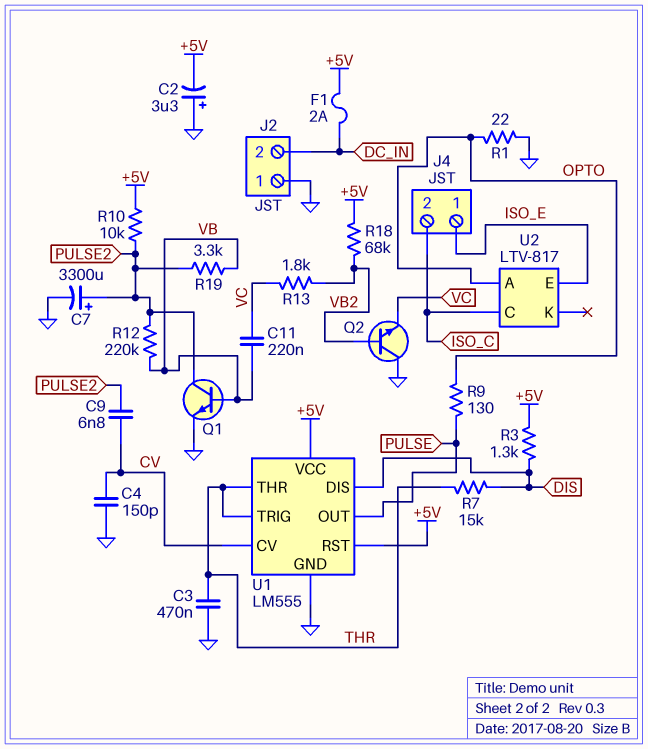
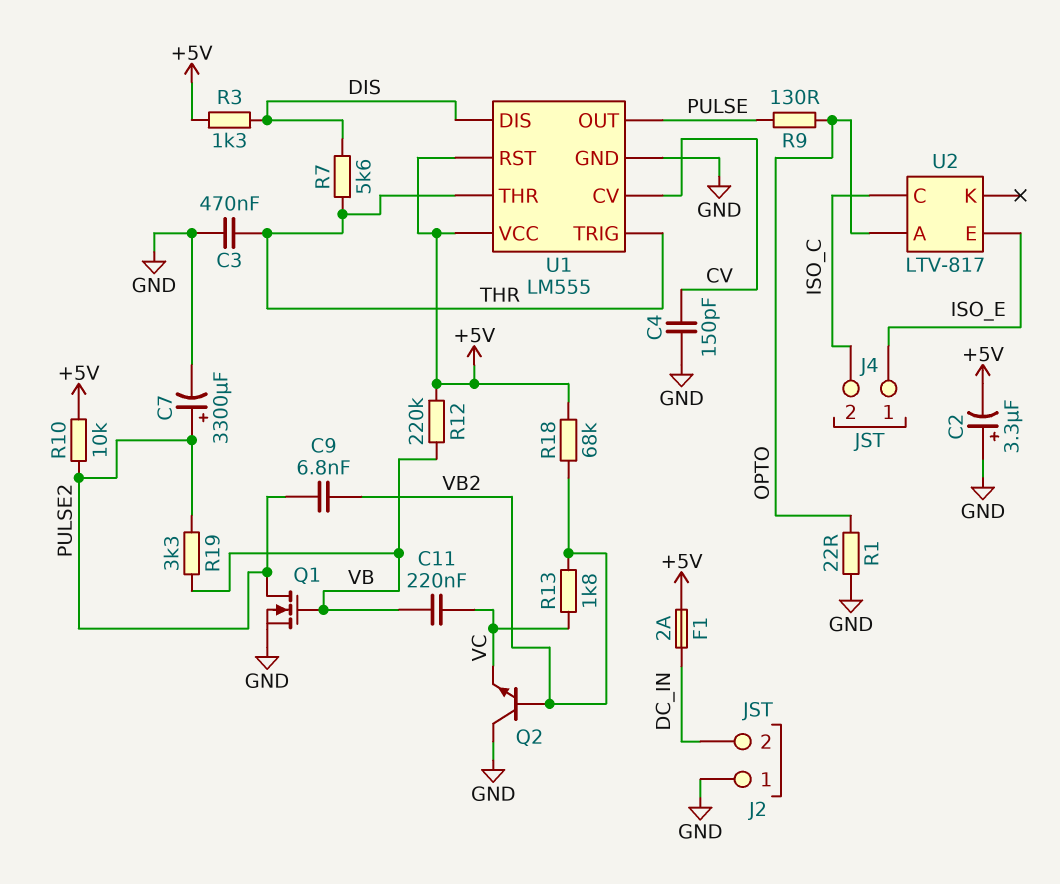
C9: 6.8nF (CV, PULSE2) -> 6.8nF (PULSE2, VB2)
Q1: NPN (B VB, C PULSE2, E GND) -> NMOS (G VB, D PULSE2, S GND)
R7: 15k (DIS, THR) -> 5.6k (DIS, THR)
R12: 220k (PULSE2, VB) -> 220k (+5V, VB)

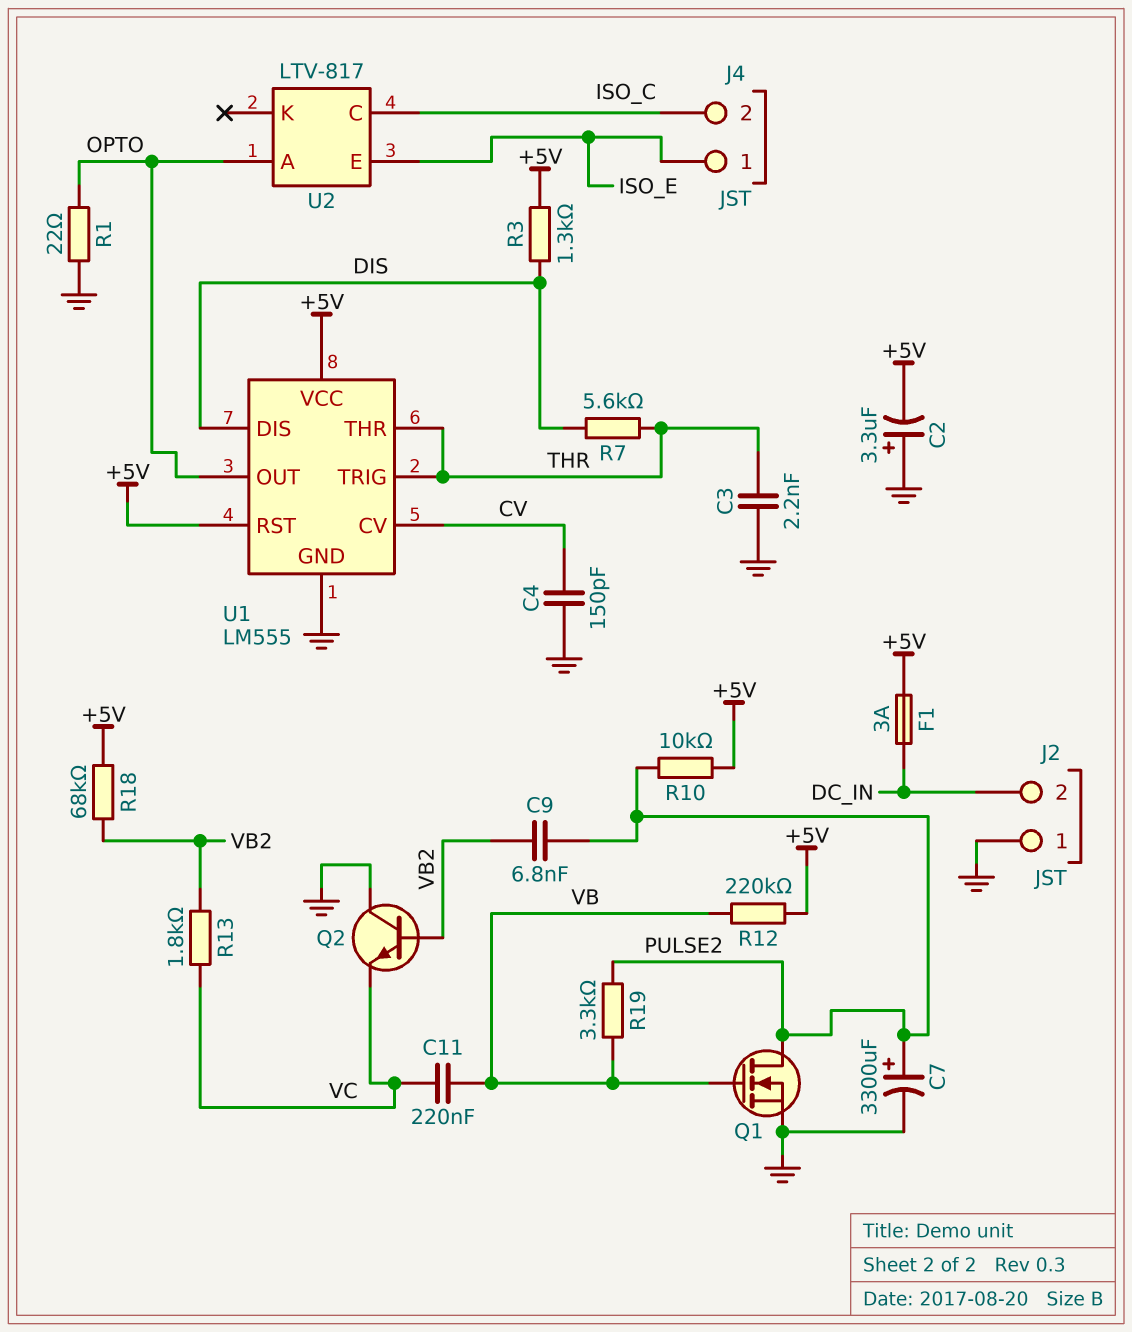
C3: 470nF (GND, THR) -> 2.2nF (GND, THR)
F1: 2A (+5V, DC_IN) -> 3A (+5V, DC_IN)
R9: 130 (OPTO, PULSE) -> none
U1 pin OUT: PULSE -> OPTO

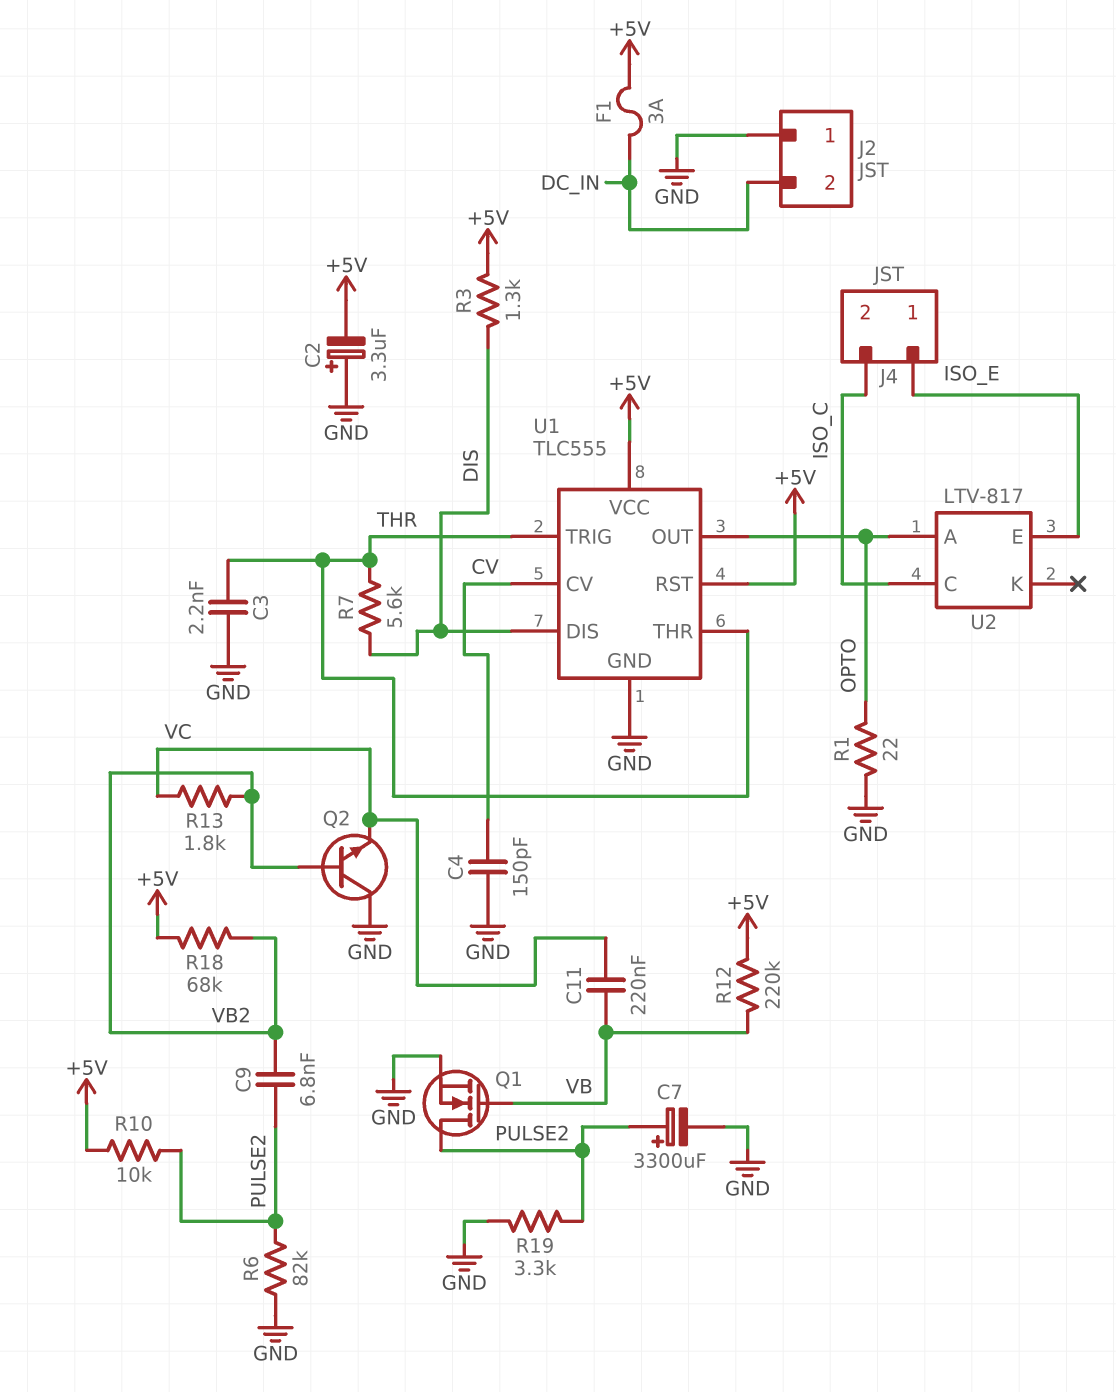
R6: none -> 82k (GND, PULSE2)
R19: 3.3k (PULSE2, VB) -> 3.3k (GND, PULSE2)
U1: LM555 -> TLC555

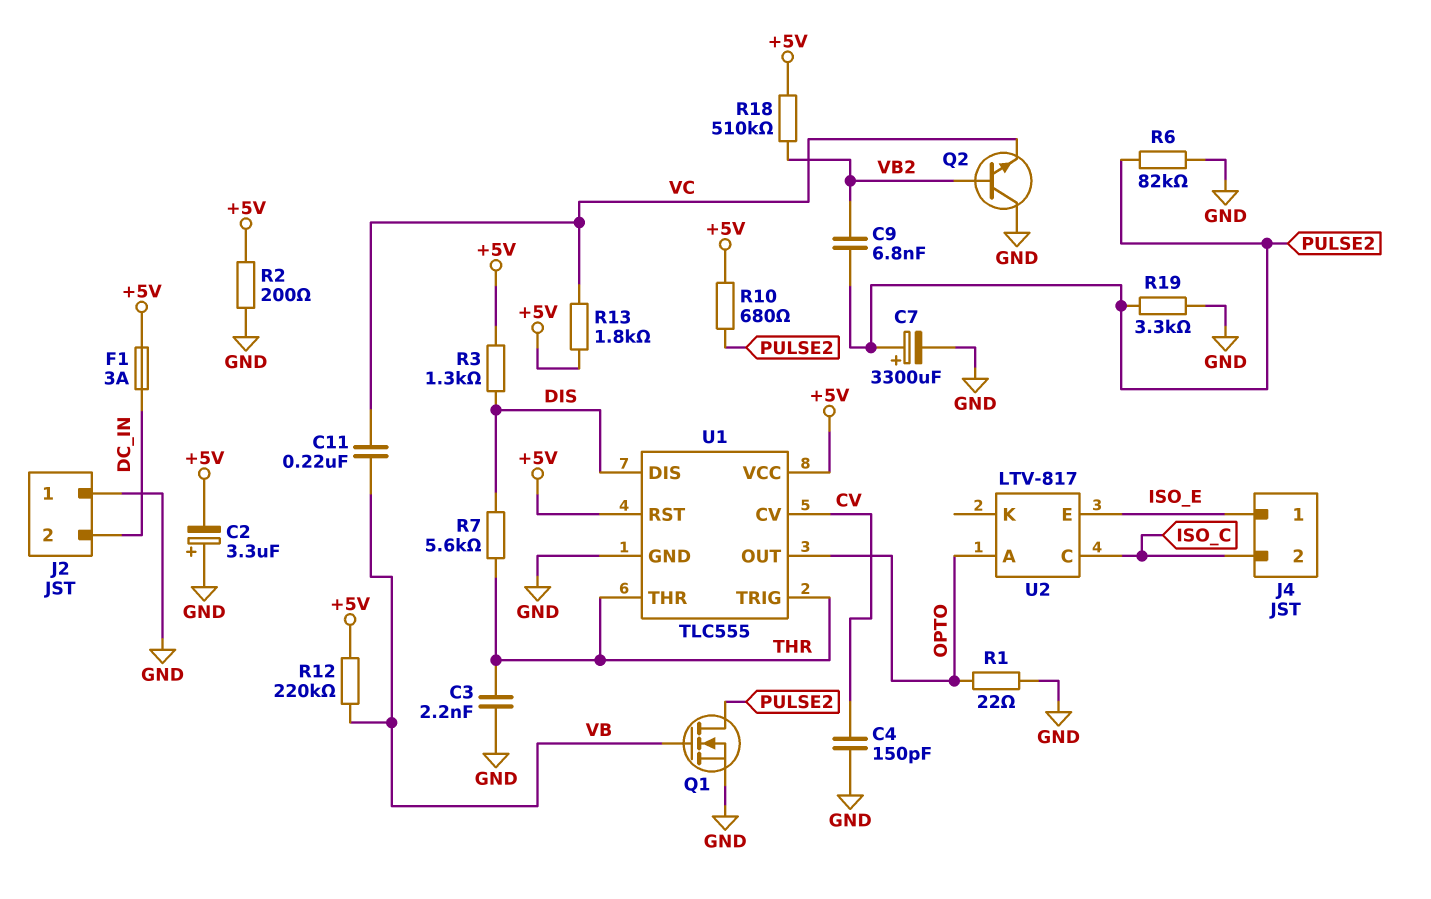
R2: none -> 200 (+5V, GND)
R10: 10k (+5V, PULSE2) -> 680 (+5V, PULSE2)
R13: 1.8k (VB2, VC) -> 1.8k (+5V, VC)
R18: 68k (+5V, VB2) -> 510k (+5V, VB2)

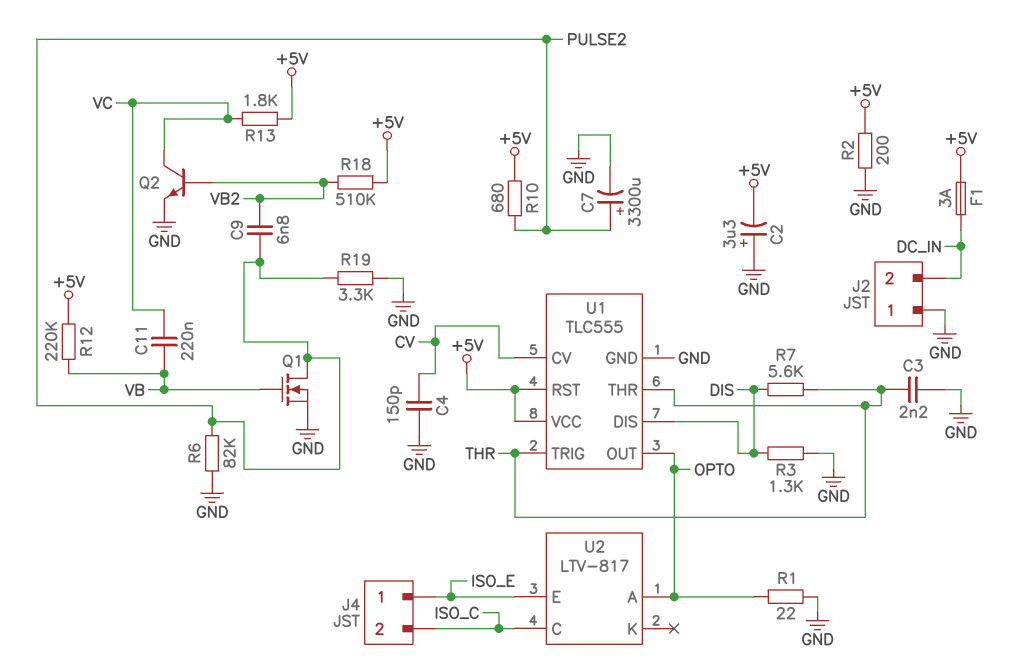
Q2: NPN (B VB2, C GND, E VC) -> NPN (B VB2, C VC, E GND)
R3: 1.3k (+5V, DIS) -> 1.3k (DIS, GND)

